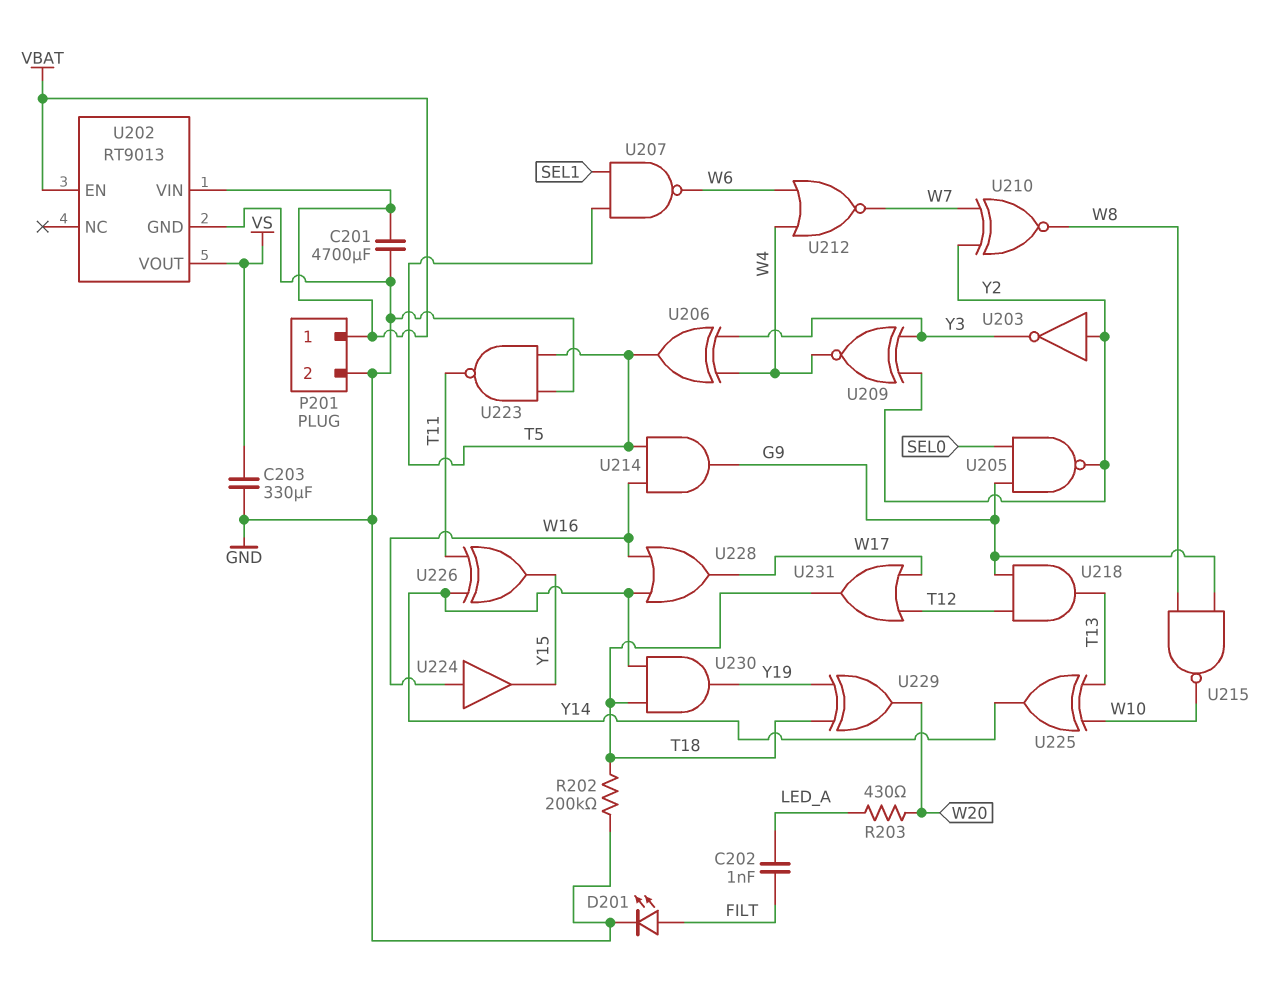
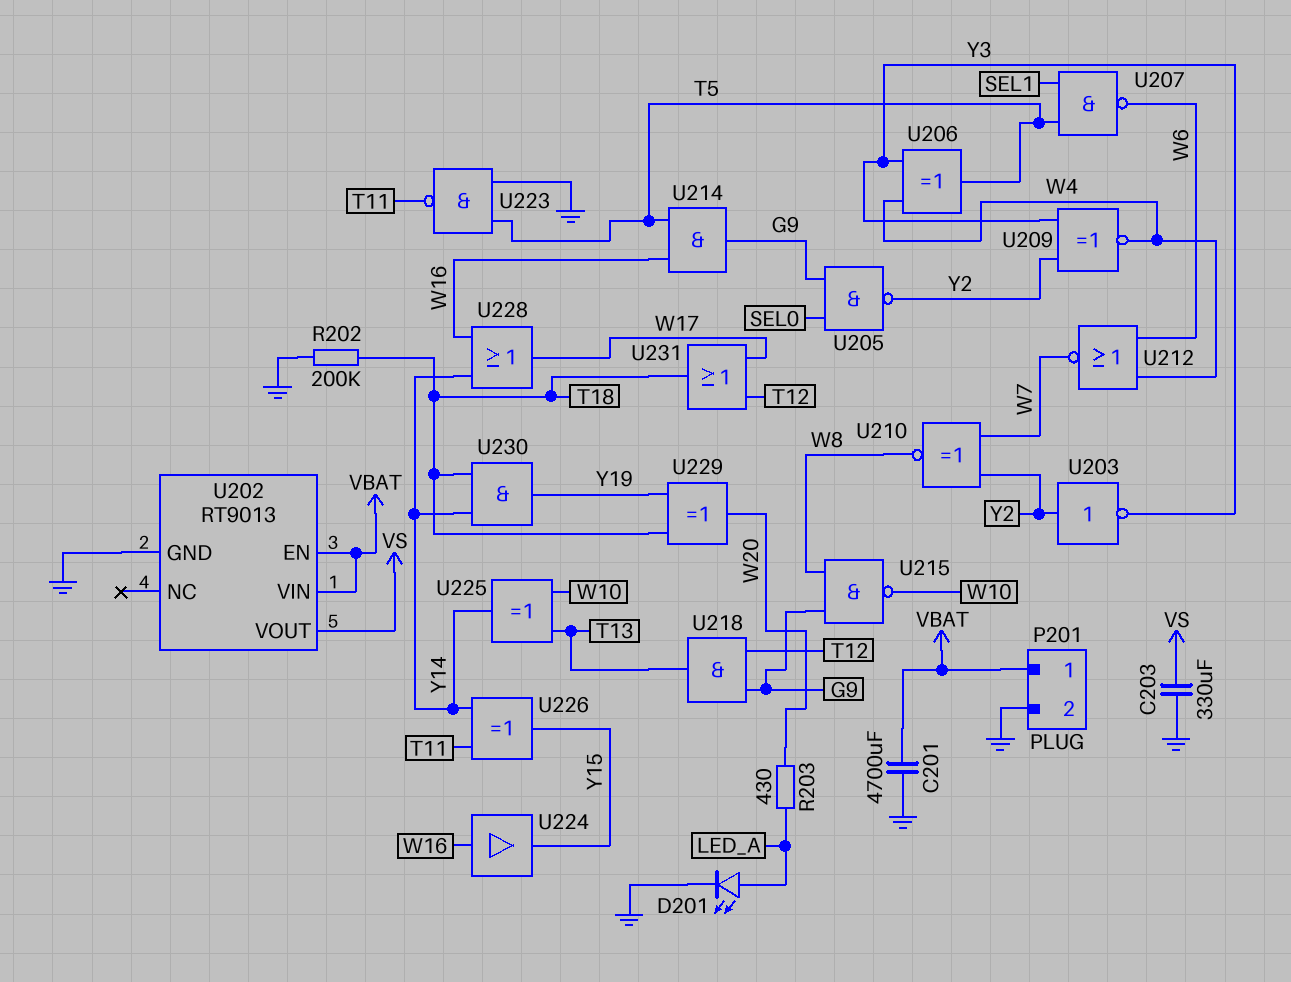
C202: 1nF (FILT, LED_A) -> none
D201: LED (A FILT, K GND) -> LED (A LED_A, K GND)

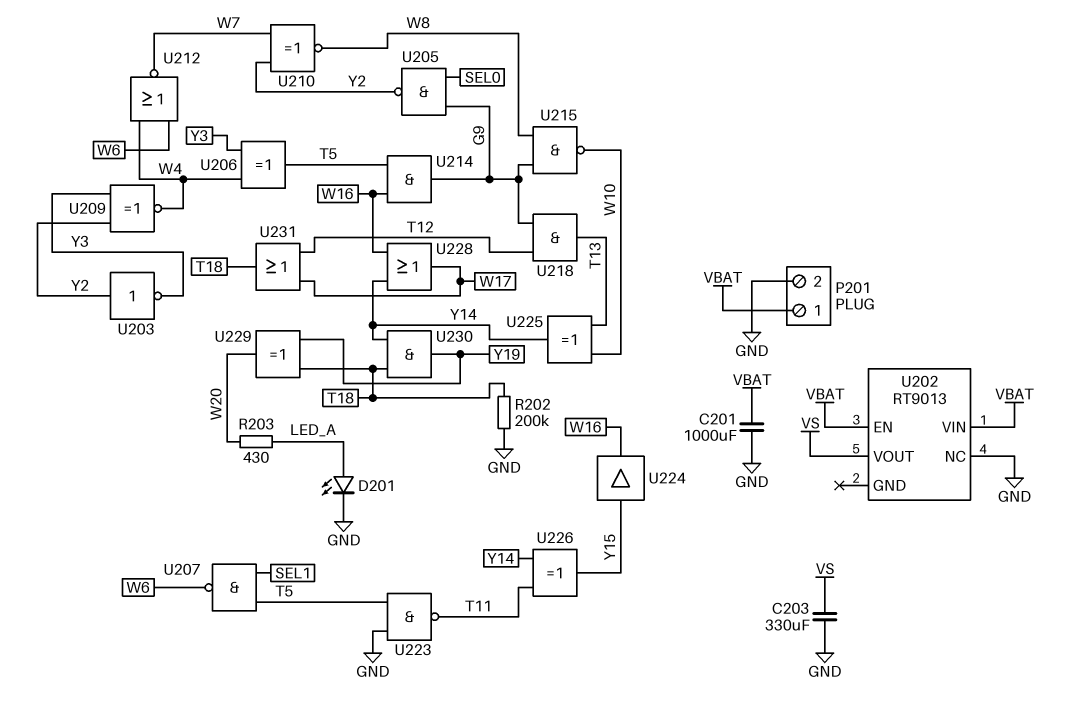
C201: 4700uF (GND, VBAT) -> 1000uF (GND, VBAT)
U202 pin GND: GND -> none
U202 pin NC: none -> GND
U224: buffer (in W16, out Y15) -> buffer (in Y15, out W16)

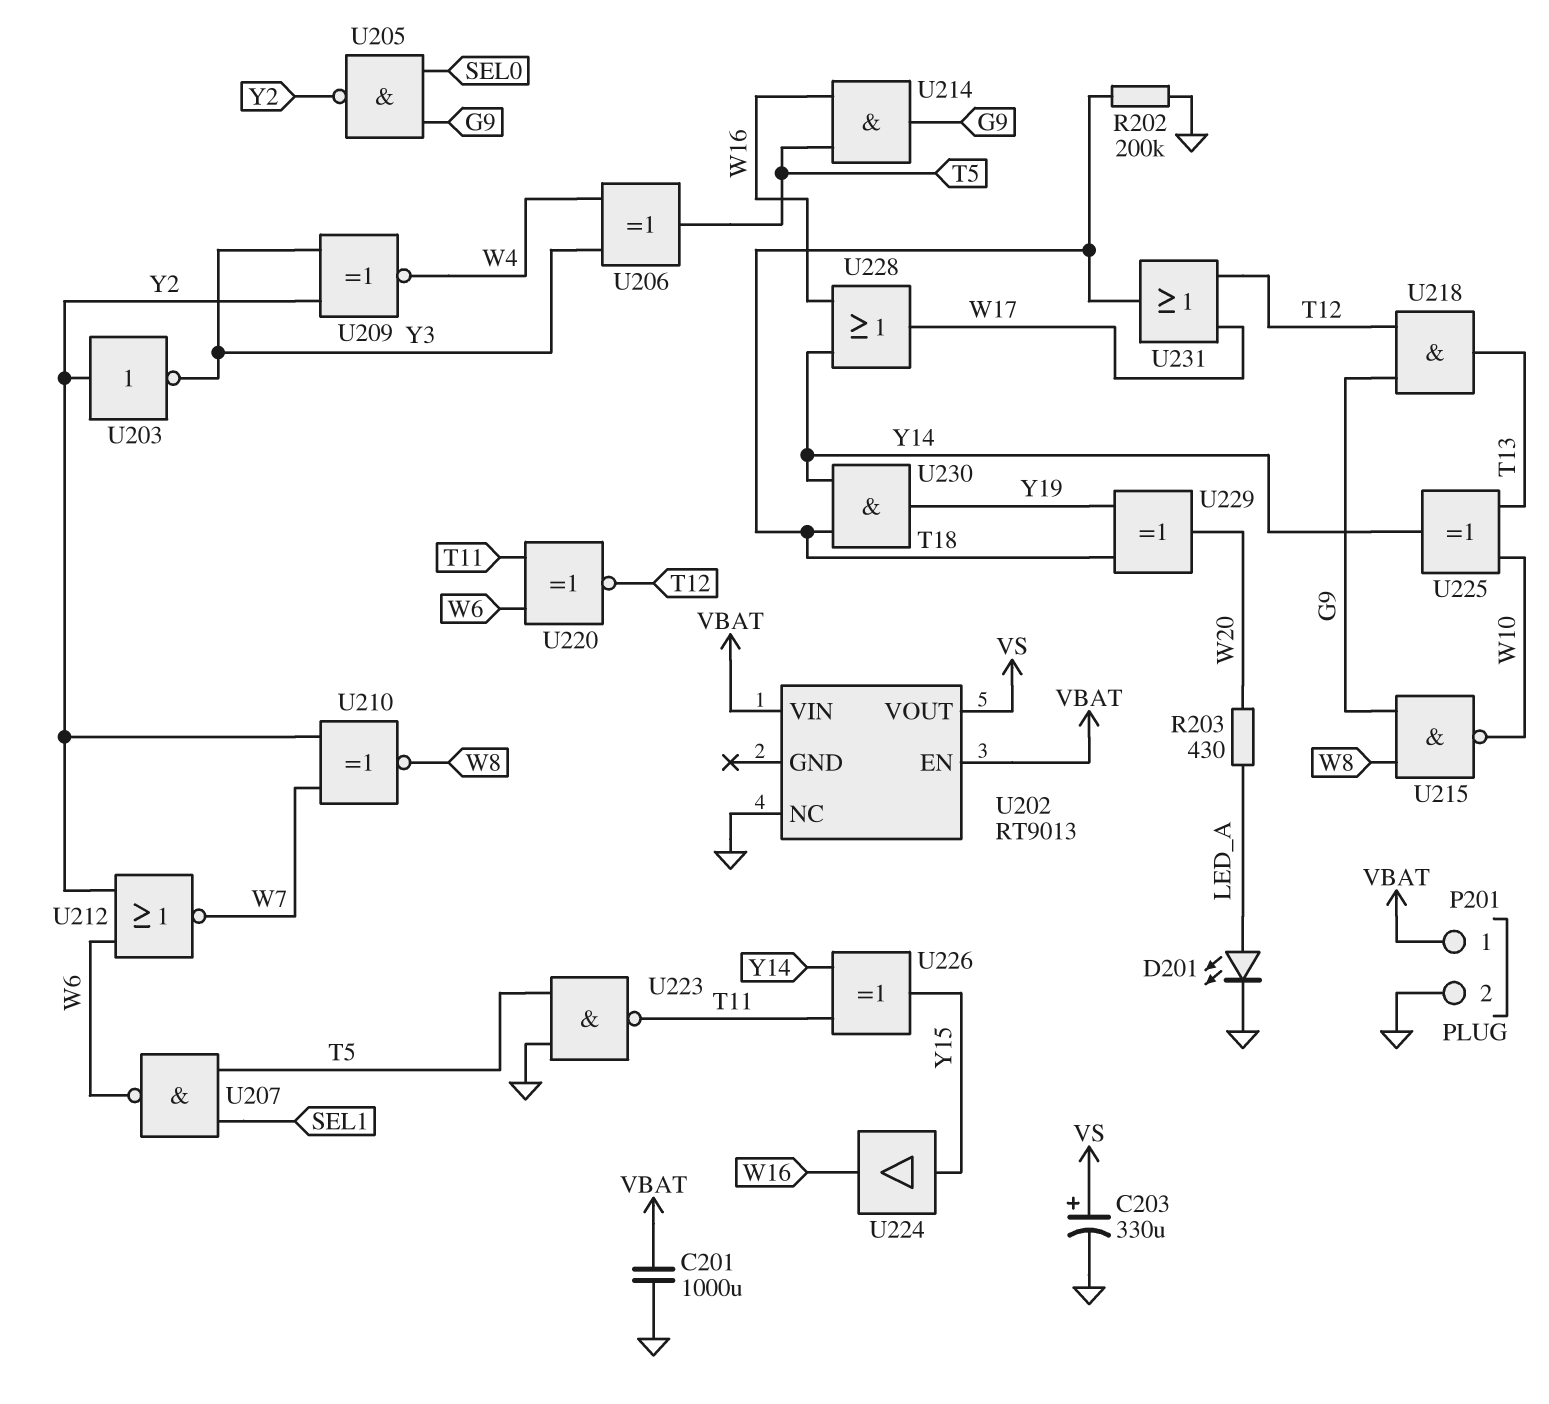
C203: 330uF (GND, VS) -> 330uF (plus VS, minus GND)
U212: NOR (in W4, in W6, out W7) -> NOR (in W6, in Y2, out W7)
U220: none -> XNOR (in T11, in W6, out T12)

